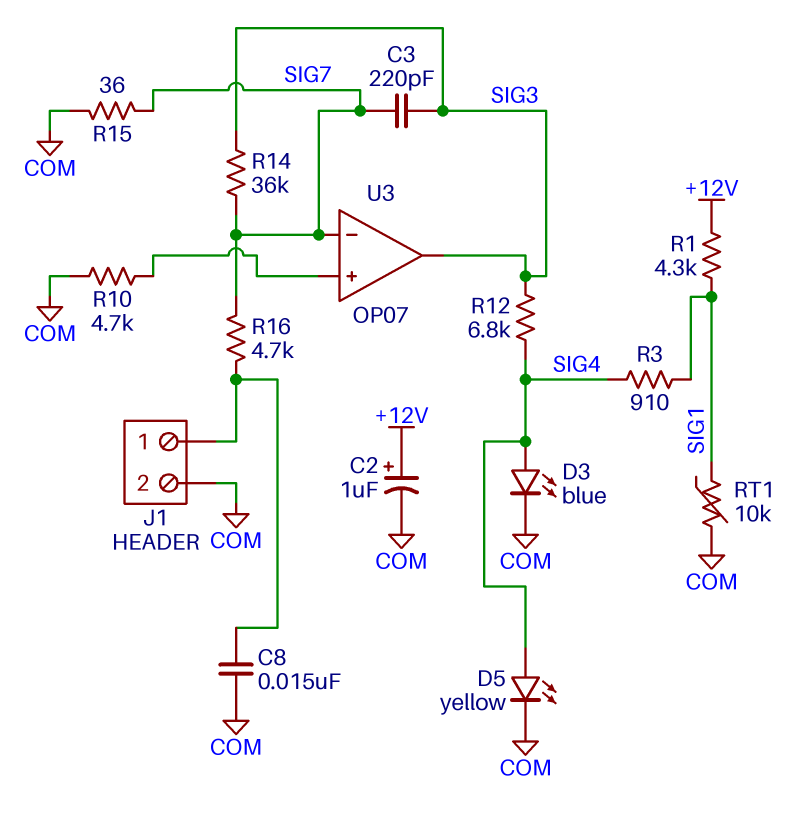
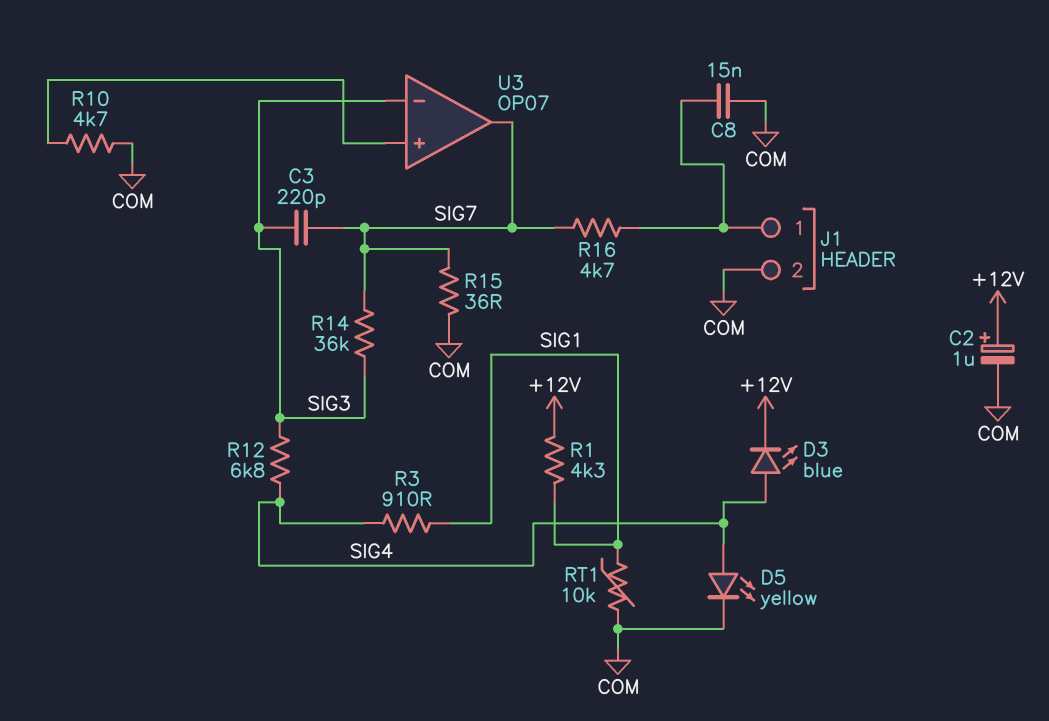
D3: LED blue (A SIG4, K COM) -> LED blue (A SIG4, K +12V)
U3 pin in-: SIG7 -> SIG3
U3 pin out: SIG3 -> SIG7

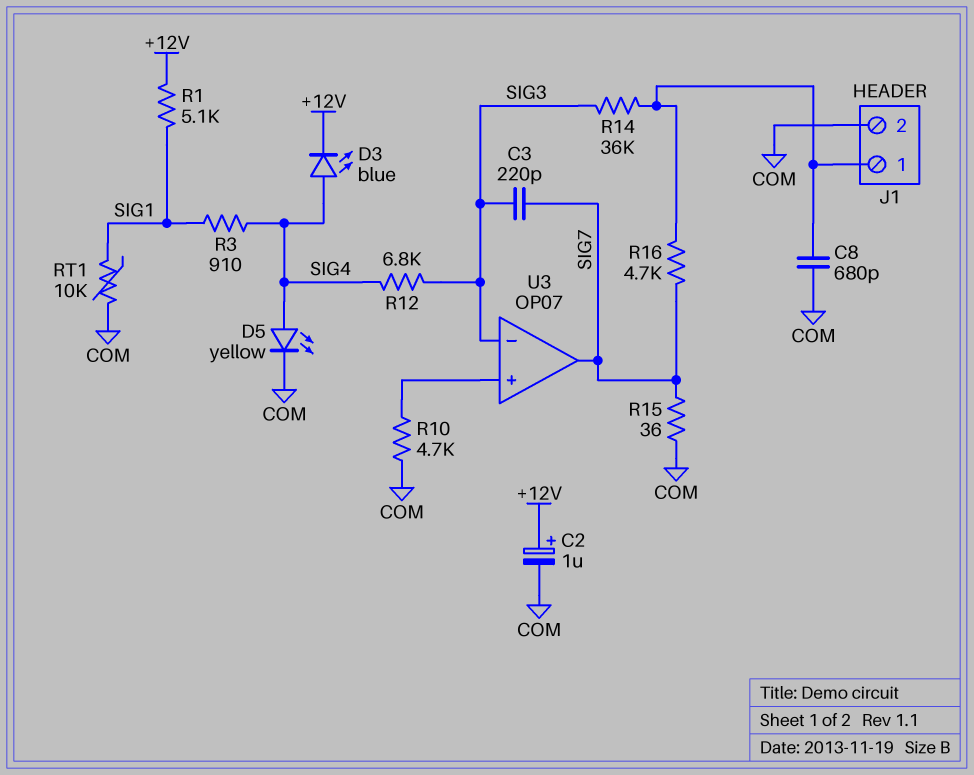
C8: 15nF (COM, J1/1) -> 680pF (COM, J1/1)
R1: 4.3k (+12V, SIG1) -> 5.1k (+12V, SIG1)
R14: 36k (SIG3, SIG7) -> 36k (J1/1, SIG3)

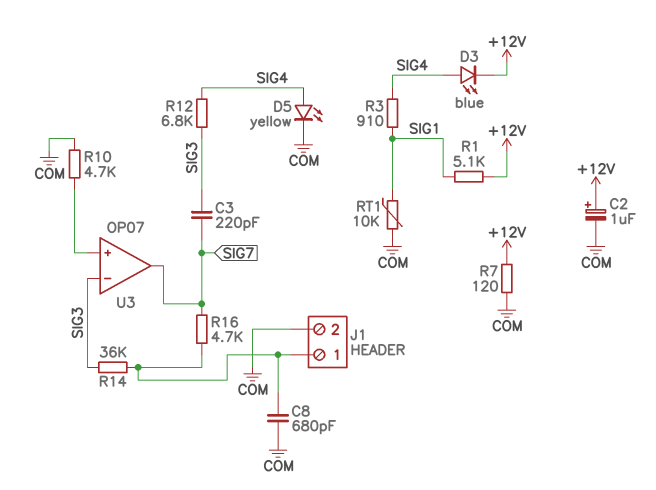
R7: none -> 120 (+12V, COM)
R15: 36 (COM, SIG7) -> none

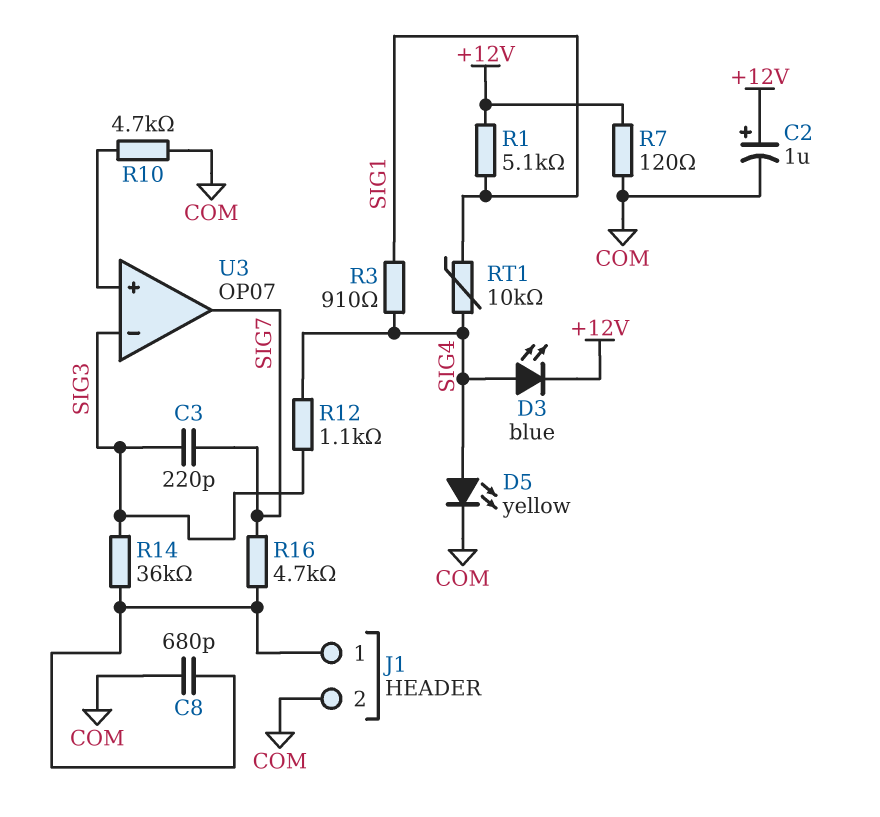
R12: 6.8k (SIG3, SIG4) -> 1.1k (SIG3, SIG4)
RT1: 10k (COM, SIG1) -> 10k (SIG1, SIG4)

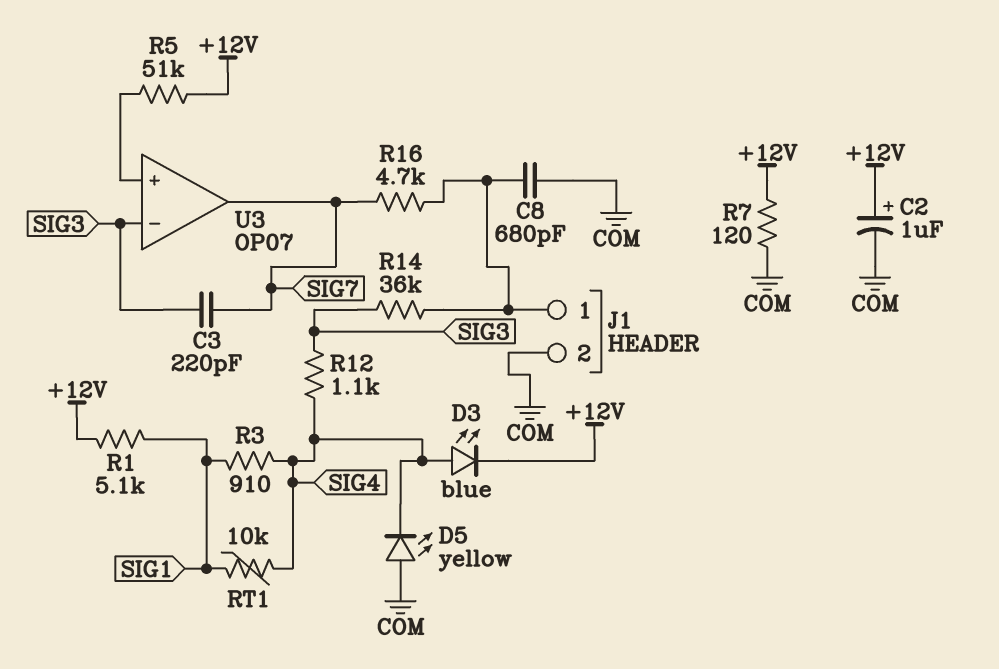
D5: LED yellow (A SIG4, K COM) -> LED yellow (A COM, K SIG4)
R5: none -> 51k (+12V, U3/in+)
R10: 4.7k (COM, U3/in+) -> none

